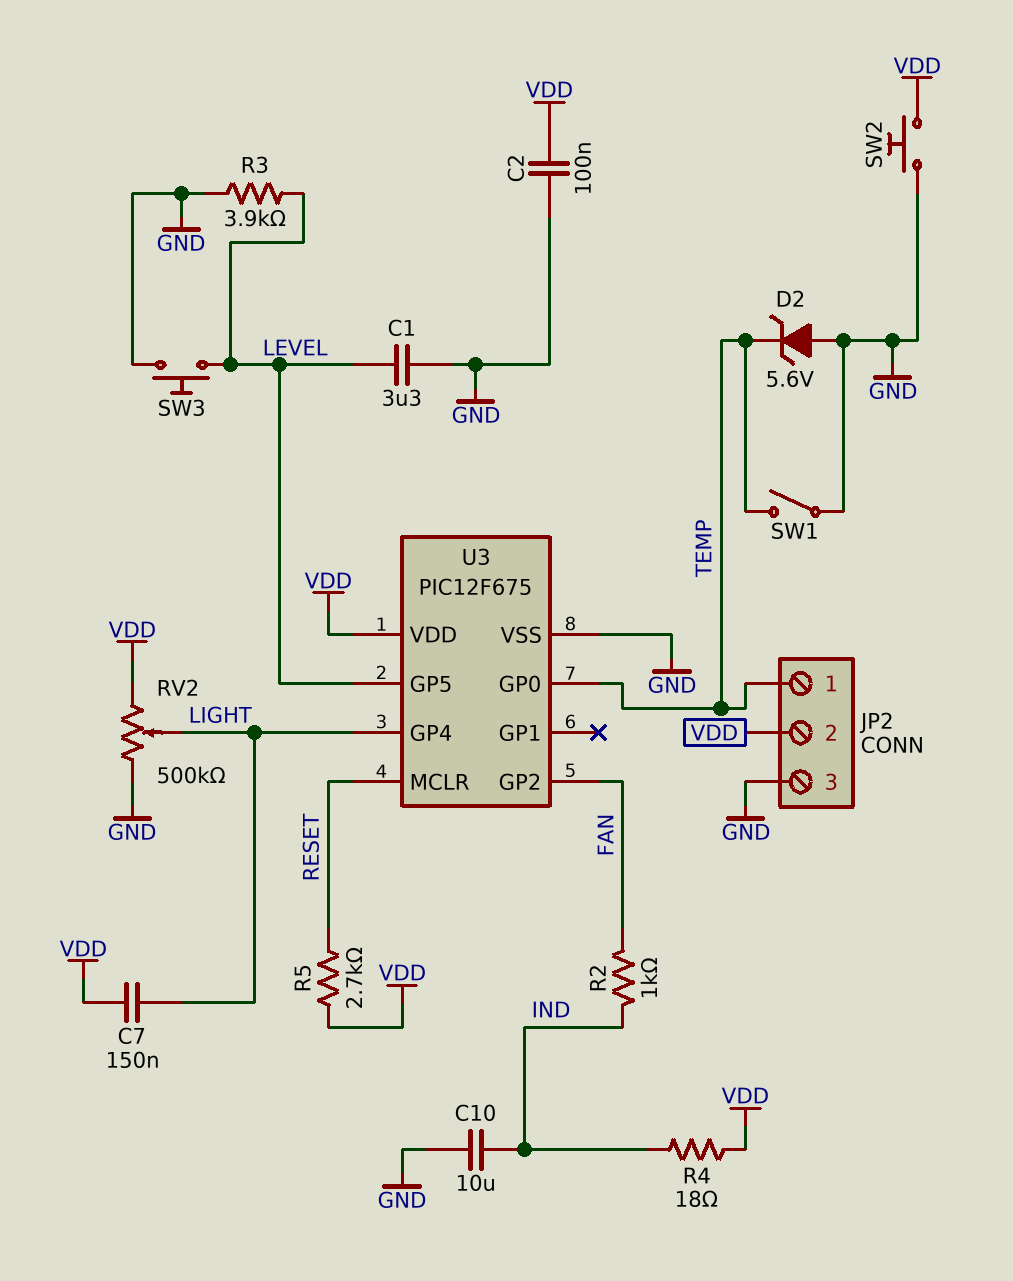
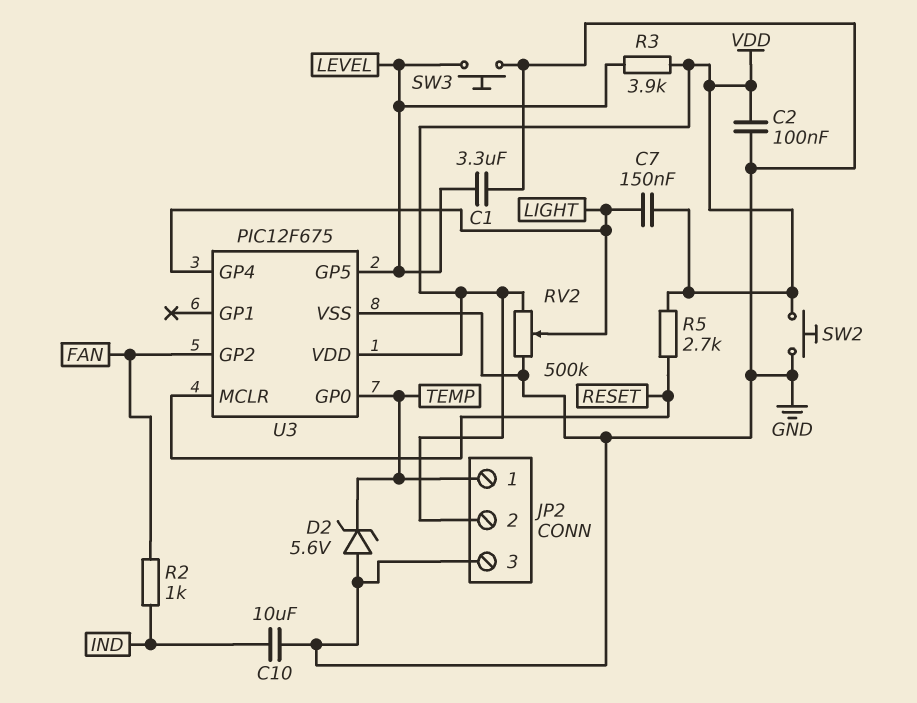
R3: 3.9k (GND, LEVEL) -> 3.9k (LEVEL, VDD)
R4: 18 (IND, VDD) -> none
SW1: switch (GND, TEMP) -> none

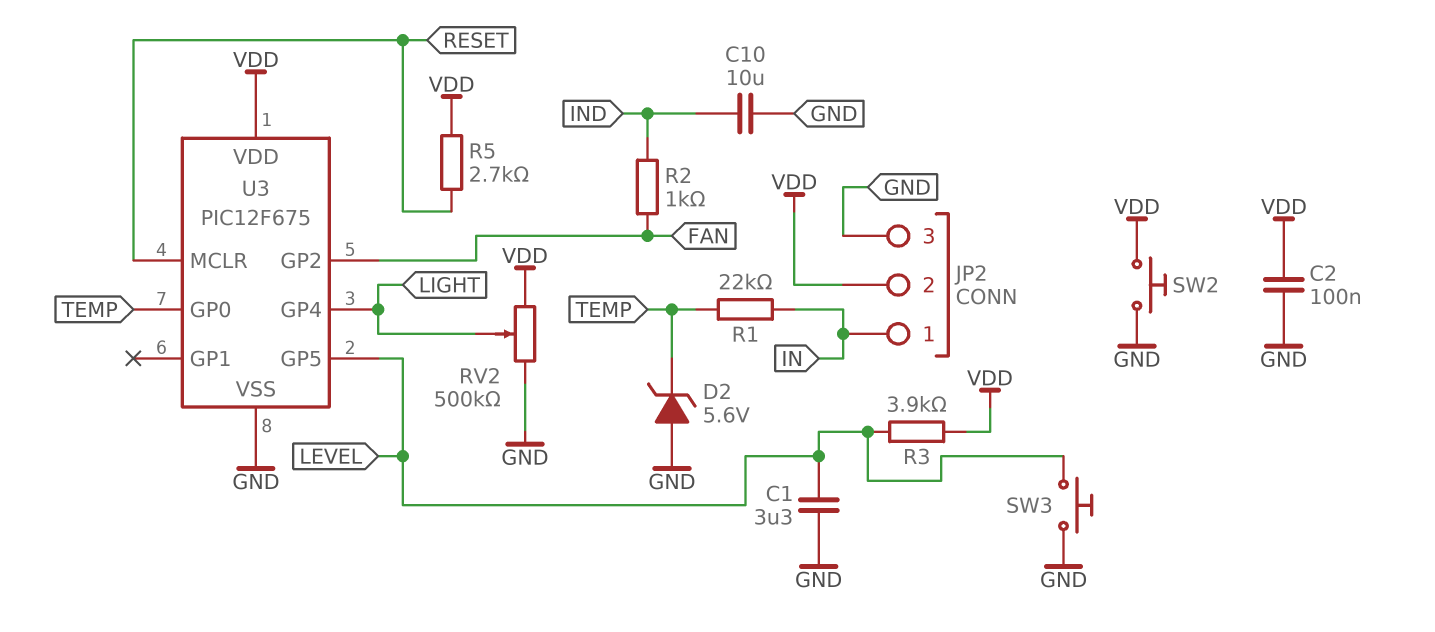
C7: 150nF (LIGHT, VDD) -> none
JP2 pin 1: TEMP -> IN
R1: none -> 22k (IN, TEMP)

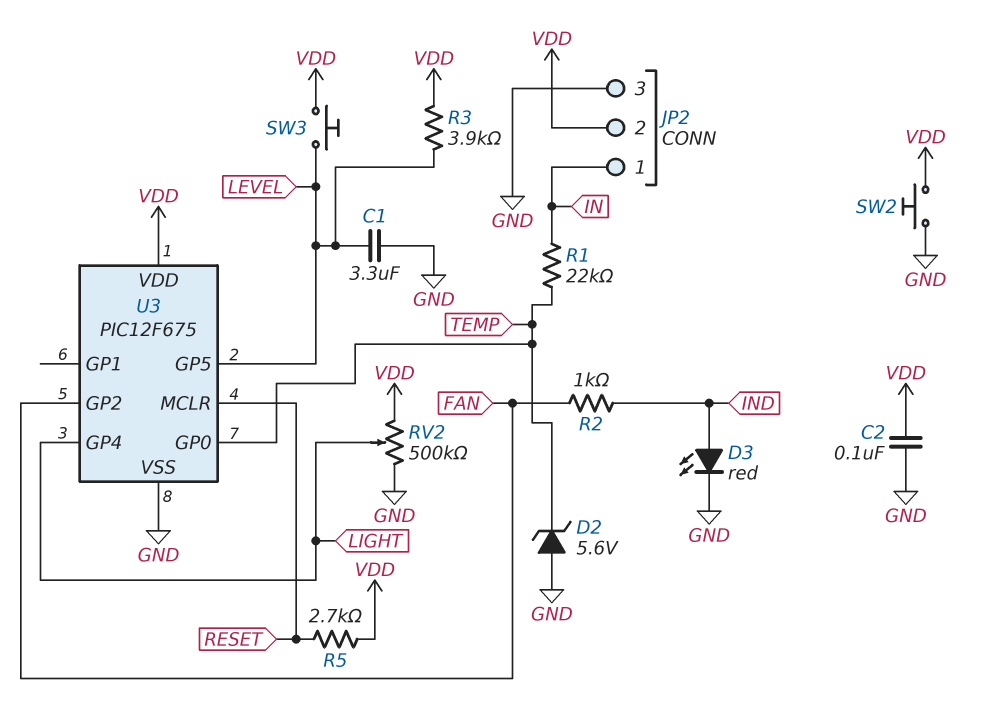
C10: 10uF (GND, IND) -> none
D3: none -> LED red (A IND, K GND)
SW3: button (GND, LEVEL) -> button (LEVEL, VDD)

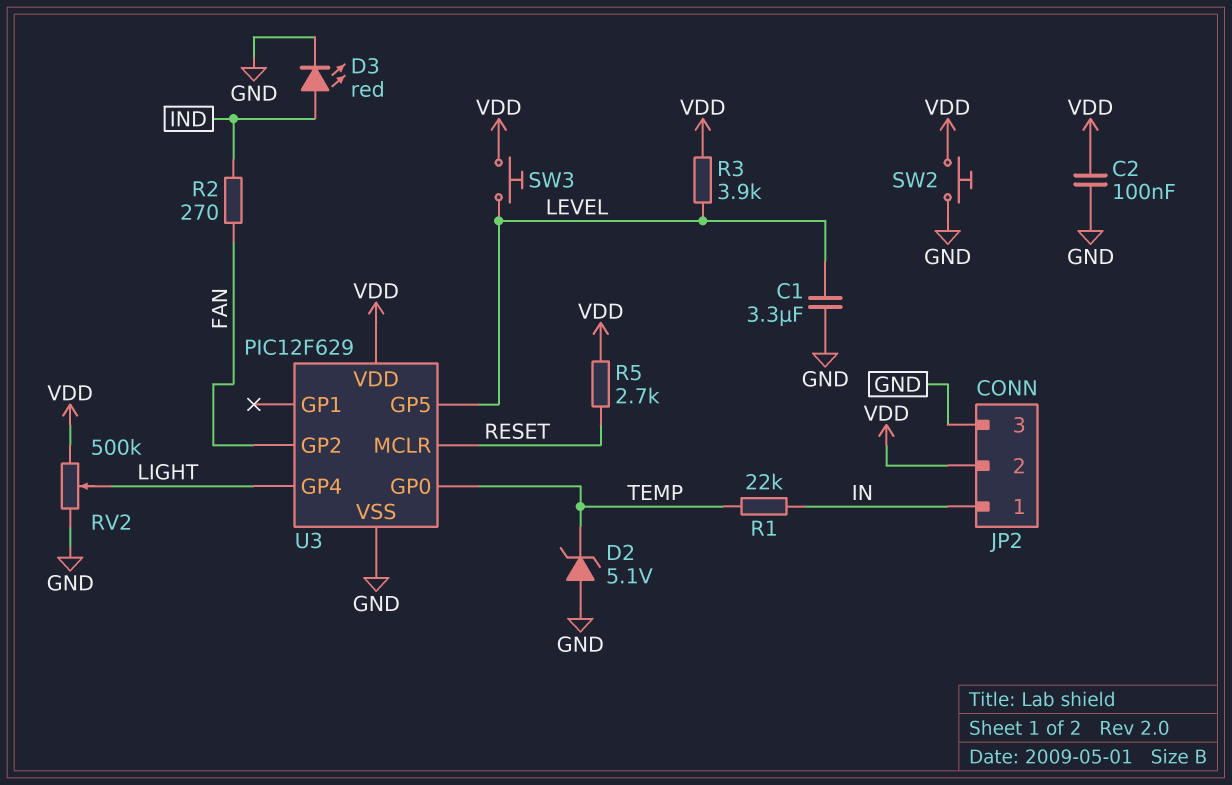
D2: zener 5.6V (A GND, K TEMP) -> zener 5.1V (A GND, K TEMP)
R2: 1k (FAN, IND) -> 270 (FAN, IND)
U3: PIC12F675 -> PIC12F629

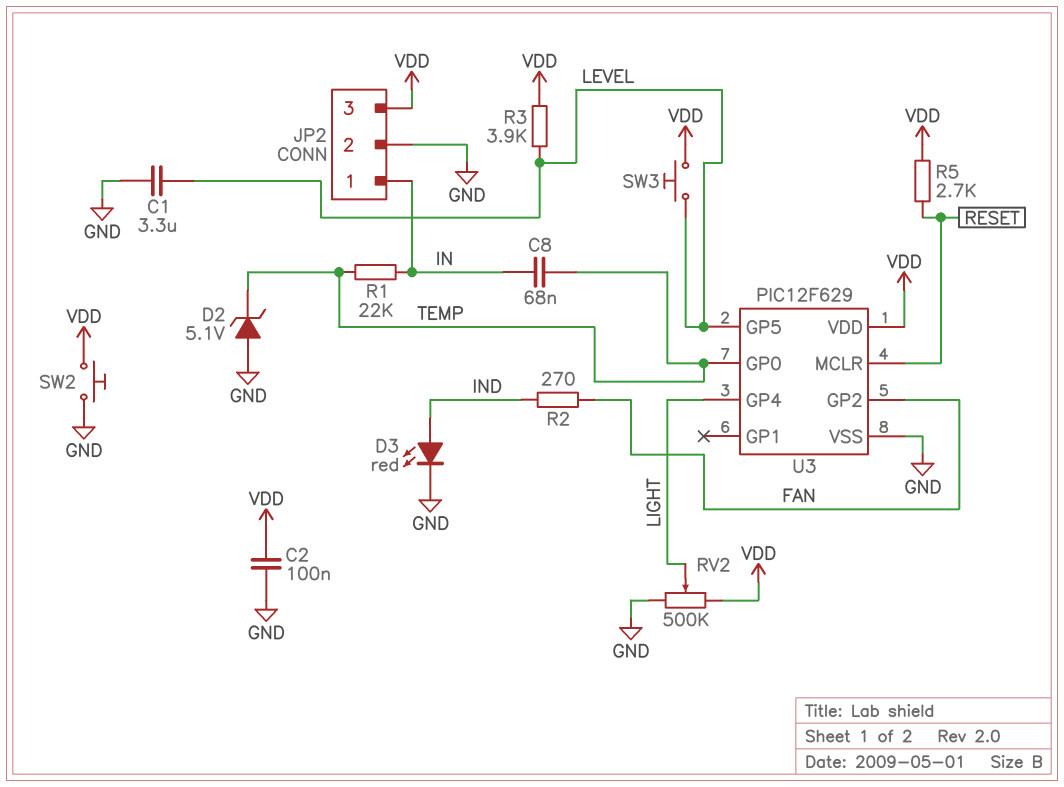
C8: none -> 68nF (IN, TEMP)
JP2 pin 2: VDD -> GND
JP2 pin 3: GND -> VDD

